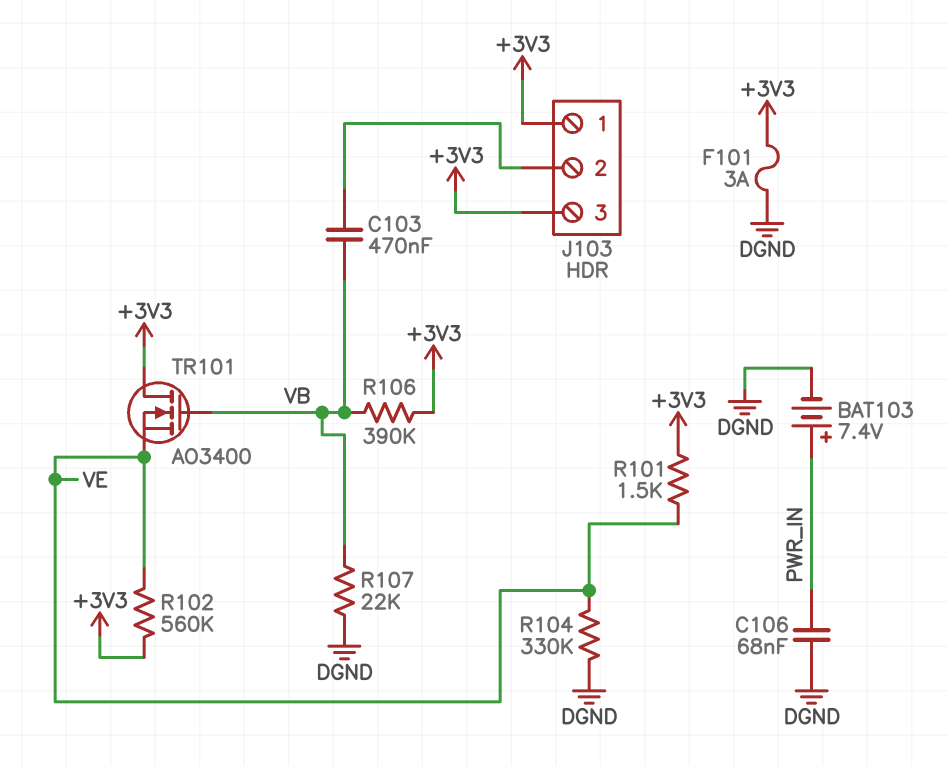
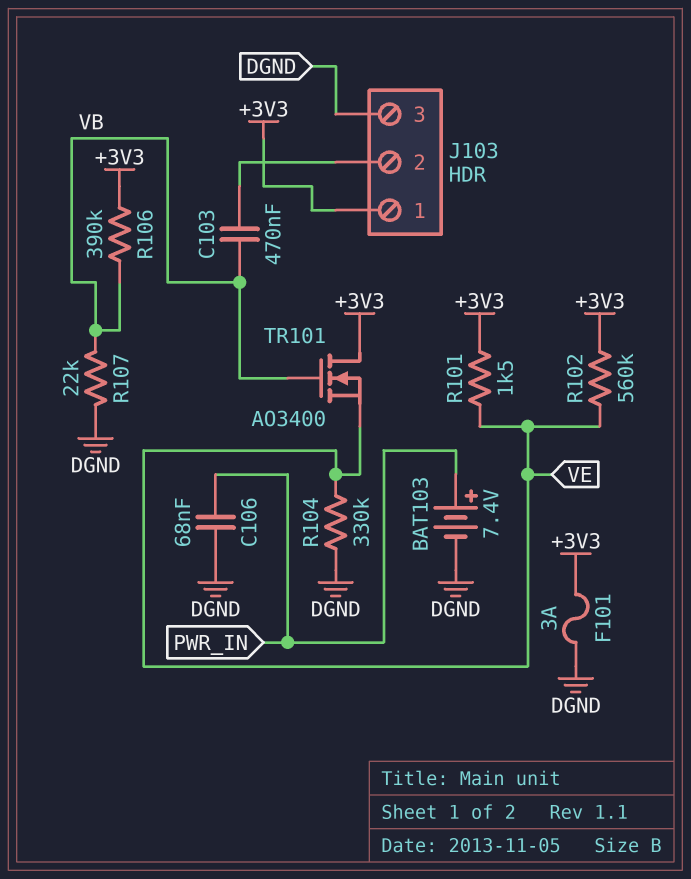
J103 pin 3: +3V3 -> DGND

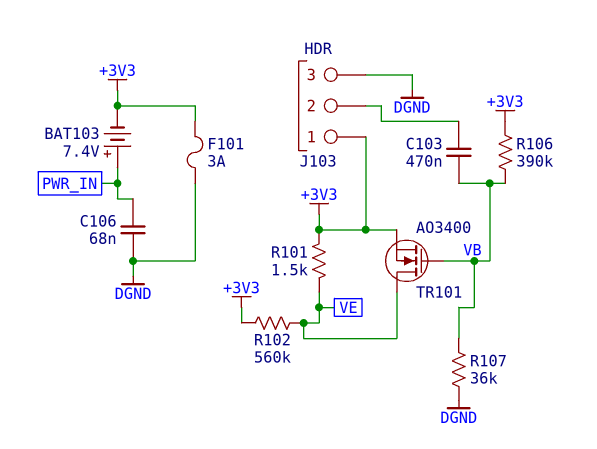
BAT103: 7.4V (plus PWR_IN, minus DGND) -> 7.4V (plus PWR_IN, minus +3V3)
R104: 330k (DGND, VE) -> none
R107: 22k (DGND, VB) -> 36k (DGND, VB)
TR101: NMOS AO3400 (G VB, D +3V3, S VE) -> NMOS AO3400 (G VB, D VE, S +3V3)

